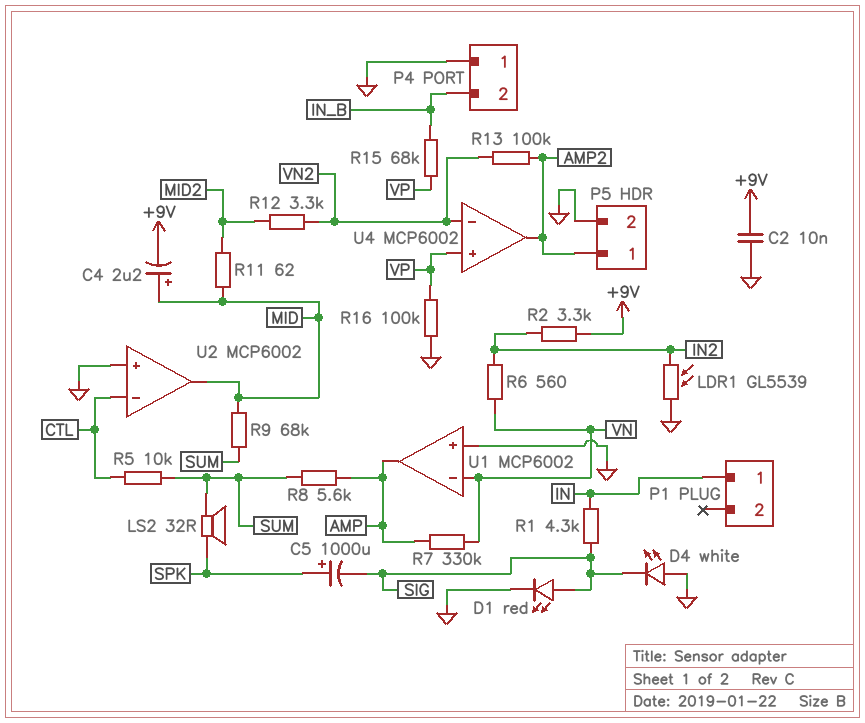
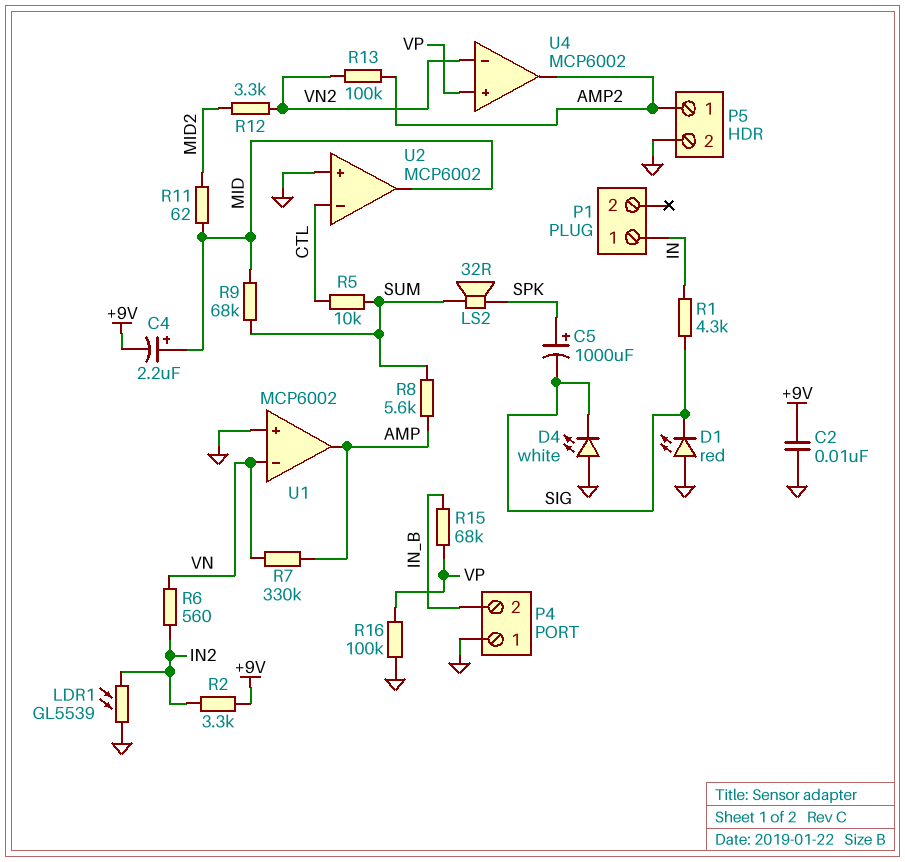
D1: LED red (A SIG, K GND) -> LED red (A GND, K SIG)

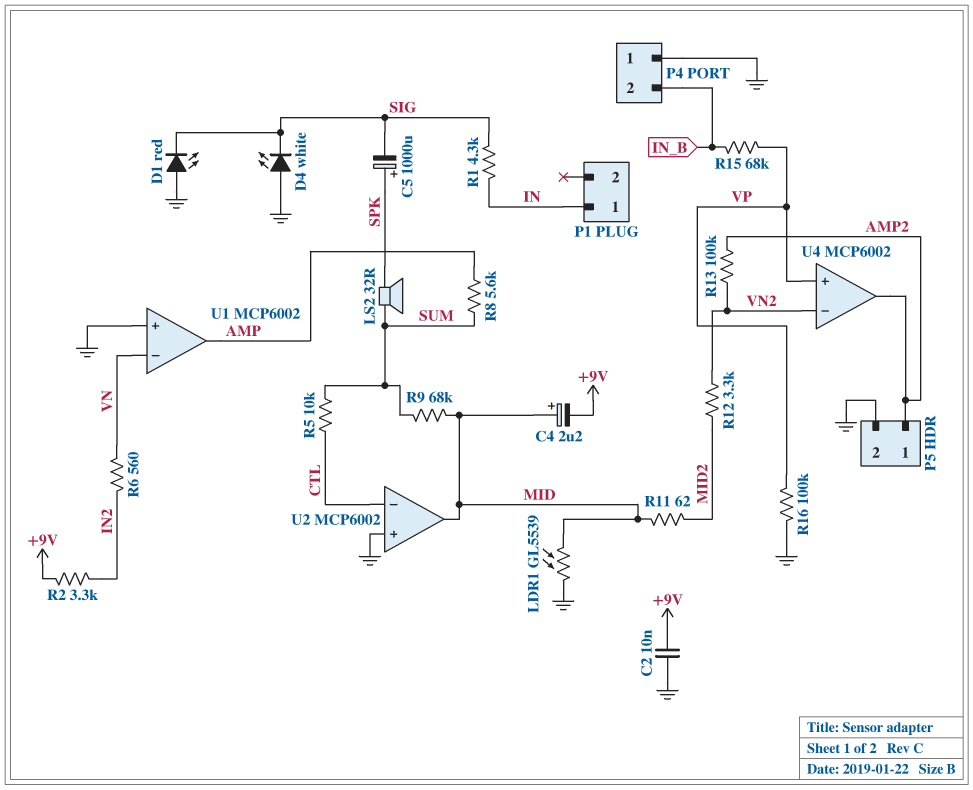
LDR1: GL5539 (GND, IN2) -> GL5539 (GND, MID)
R7: 330k (AMP, VN) -> none

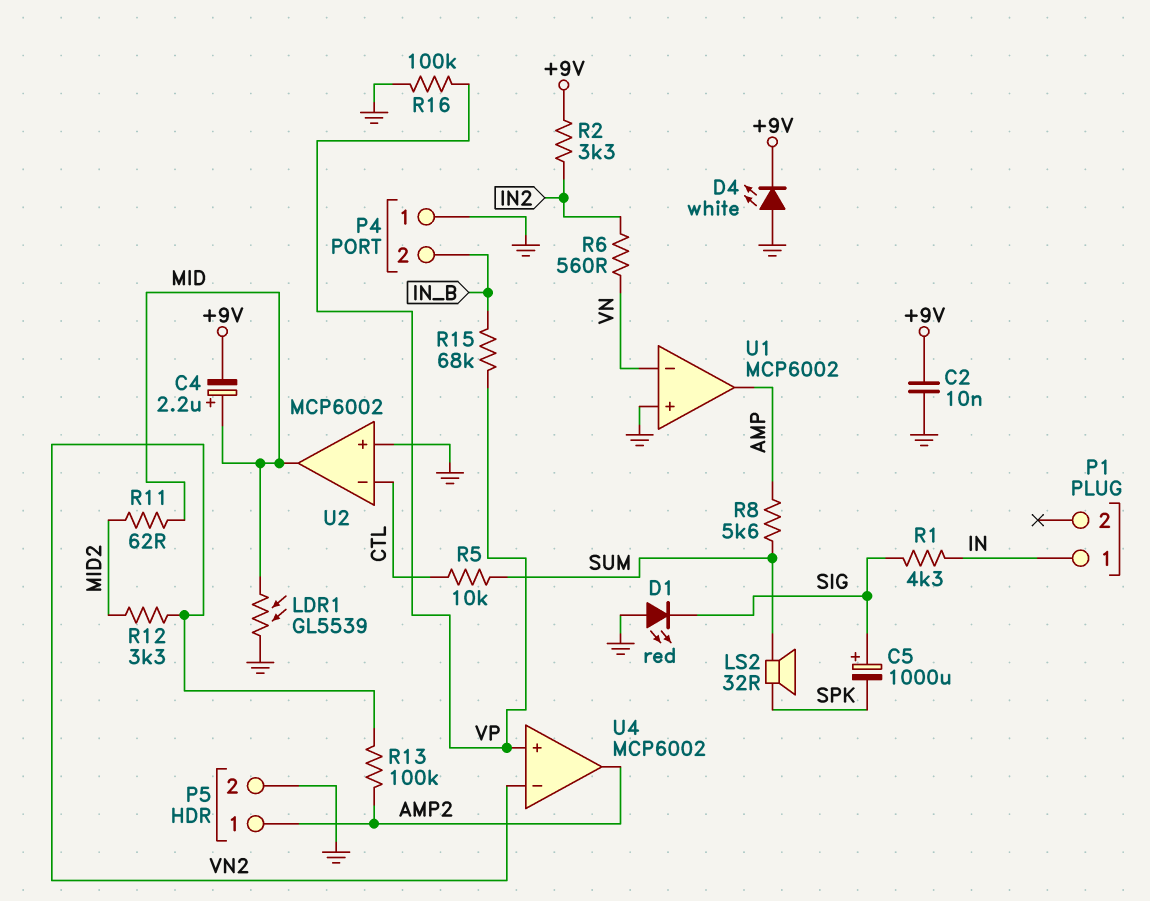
C5: 1000uF (plus SPK, minus SIG) -> 1000uF (plus SIG, minus SPK)
D4: LED white (A GND, K SIG) -> LED white (A GND, K +9V)
R9: 68k (MID, SUM) -> none

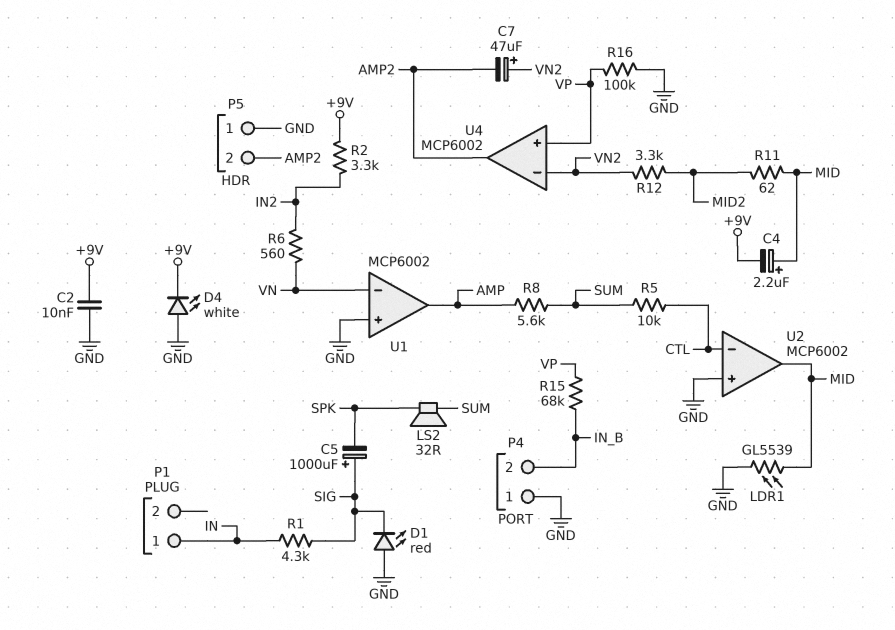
C7: none -> 47uF (plus VN2, minus AMP2)
P5 pin 1: AMP2 -> GND
P5 pin 2: GND -> AMP2
R13: 100k (AMP2, VN2) -> none

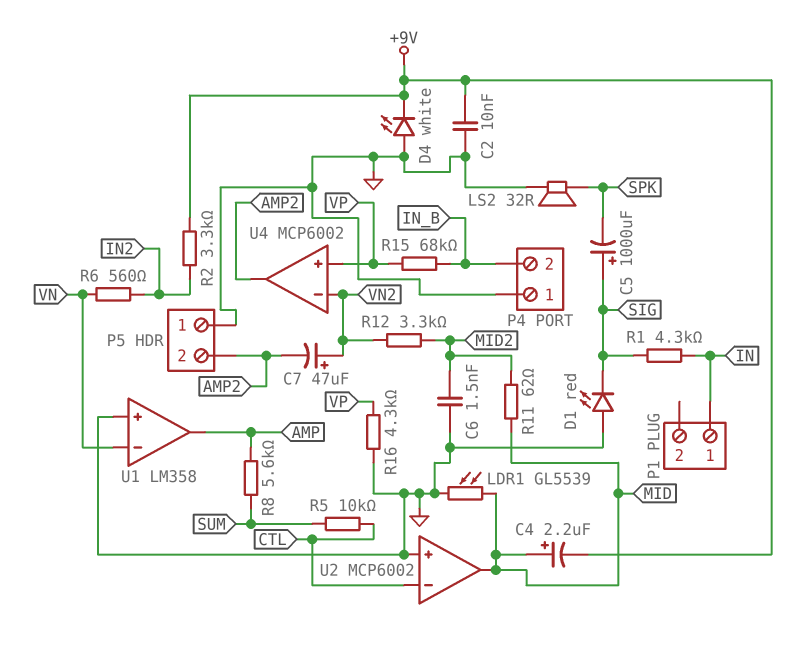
C6: none -> 1.5nF (GND, MID2)
LS2: speaker 32R (SPK, SUM) -> speaker 32R (GND, SPK)
R16: 100k (GND, VP) -> 4.3k (GND, VP)
U1: MCP6002 -> LM358

